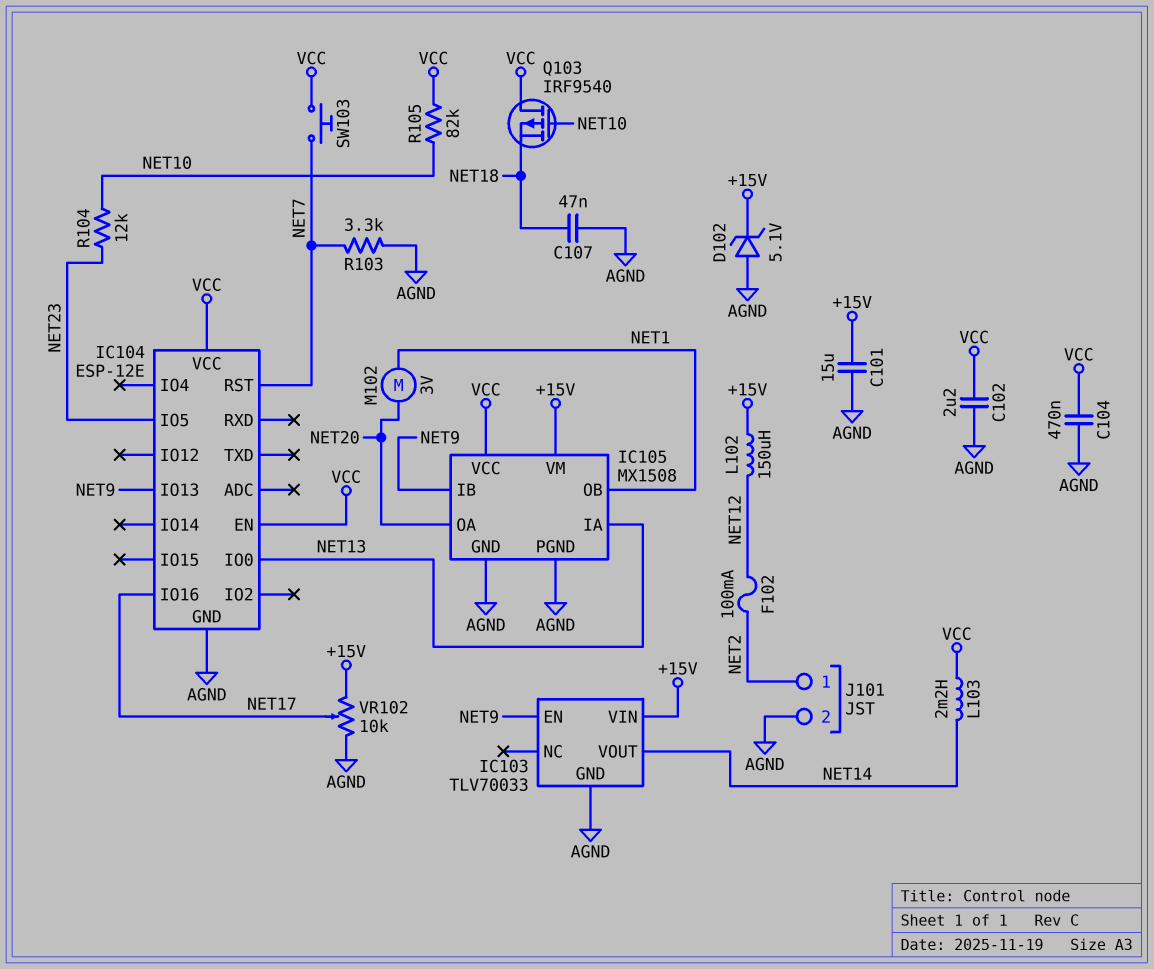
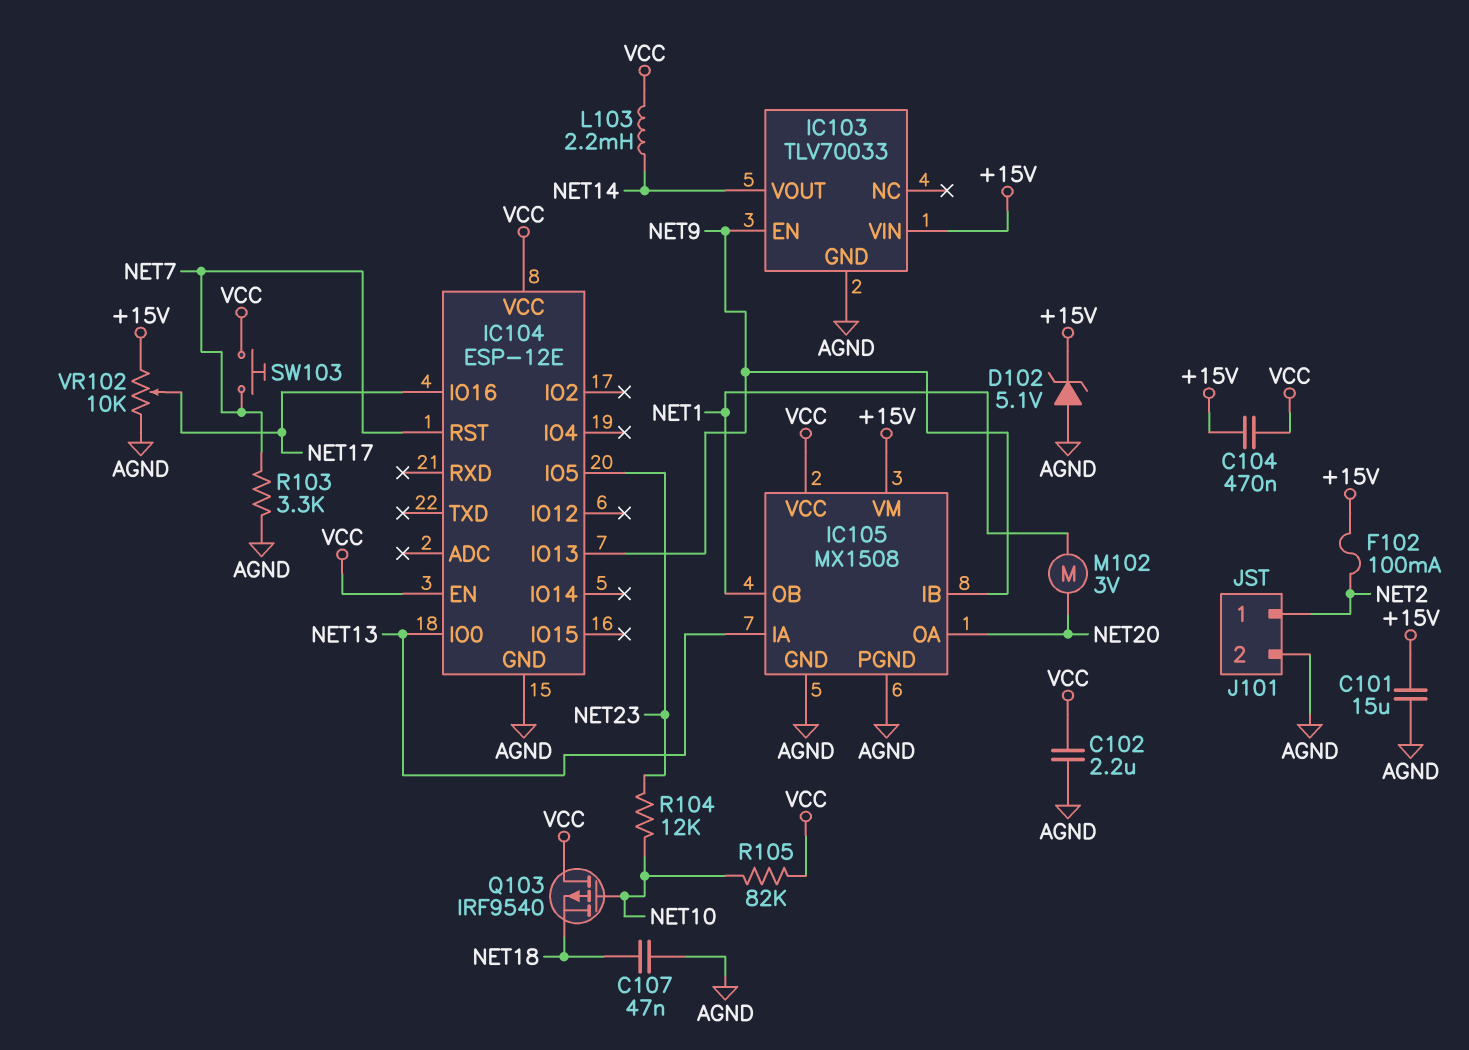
C104: 470nF (AGND, VCC) -> 470nF (+15V, VCC)
F102: 100mA (NET2, NET12) -> 100mA (+15V, NET2)
L102: 150uH (+15V, NET12) -> none

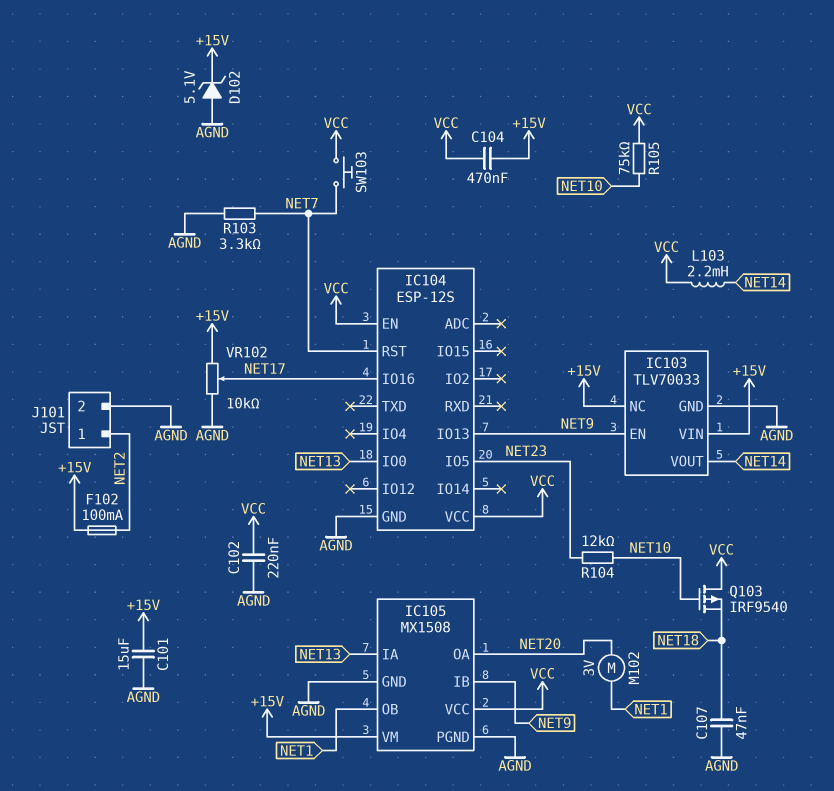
C102: 2.2uF (AGND, VCC) -> 220nF (AGND, VCC)
IC103 pin NC: none -> +15V
IC104: ESP-12E -> ESP-12S
R105: 82k (NET10, VCC) -> 75k (NET10, VCC)

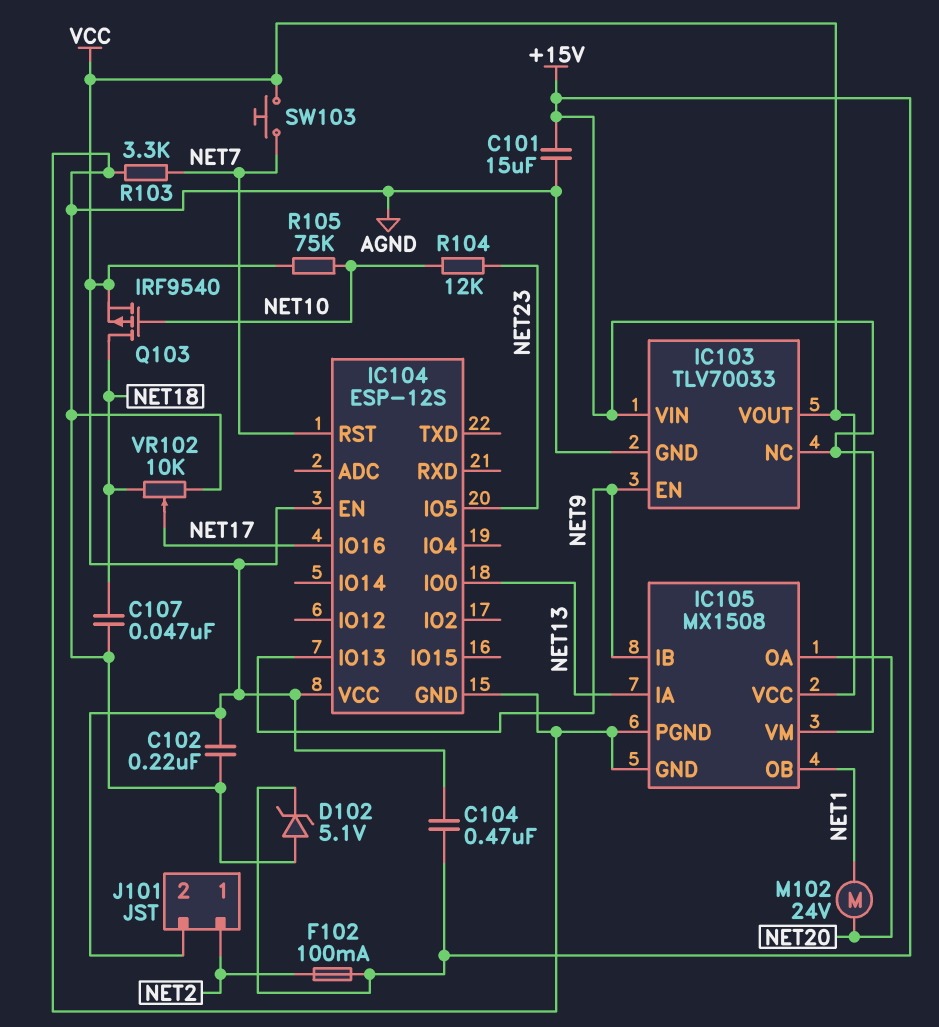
IC103 pin VOUT: NET14 -> VCC
J101 pin 2: AGND -> VCC
L103: 2.2mH (NET14, VCC) -> none
M102: motor 3V (NET1, NET20) -> motor 24V (NET1, NET20)
Q103: PMOS IRF9540 (G NET10, D VCC, S NET18) -> PMOS IRF9540 (G NET10, D NET18, S VCC)
VR102: 10k (+15V, AGND, wiper NET17) -> 10k (AGND, NET18, wiper NET17)

